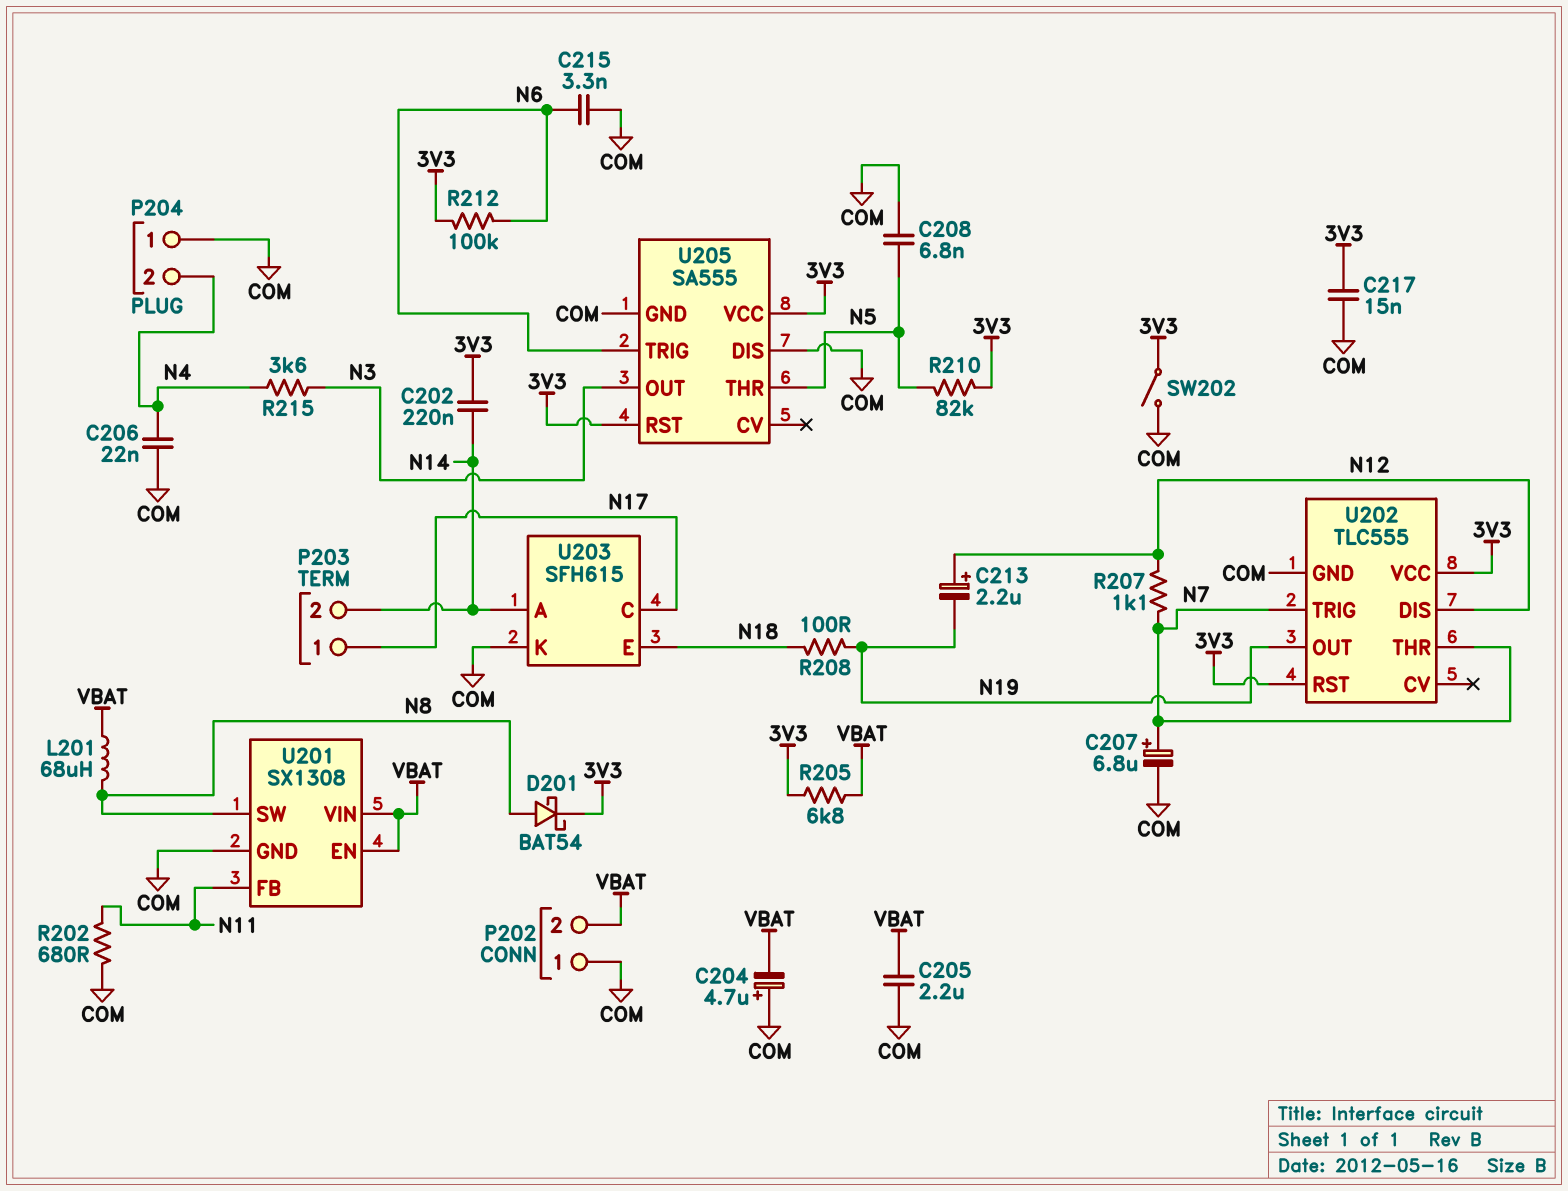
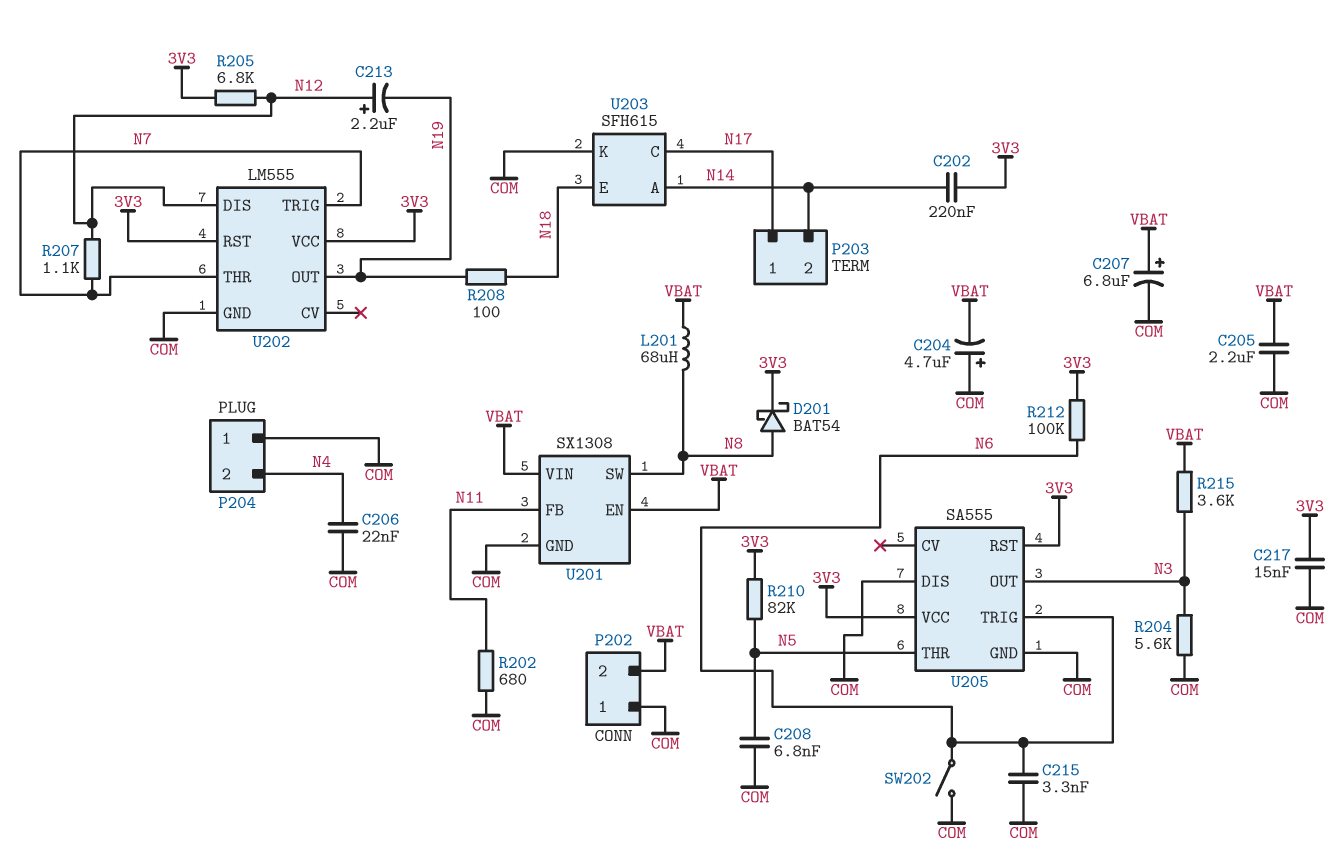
C207: 6.8uF (plus N7, minus COM) -> 6.8uF (plus VBAT, minus COM)
R204: none -> 5.6k (COM, N3)
R205: 6.8k (3V3, VBAT) -> 6.8k (3V3, N12)
R215: 3.6k (N3, N4) -> 3.6k (N3, VBAT)
SW202: switch (3V3, COM) -> switch (COM, N6)
U202: TLC555 -> LM555

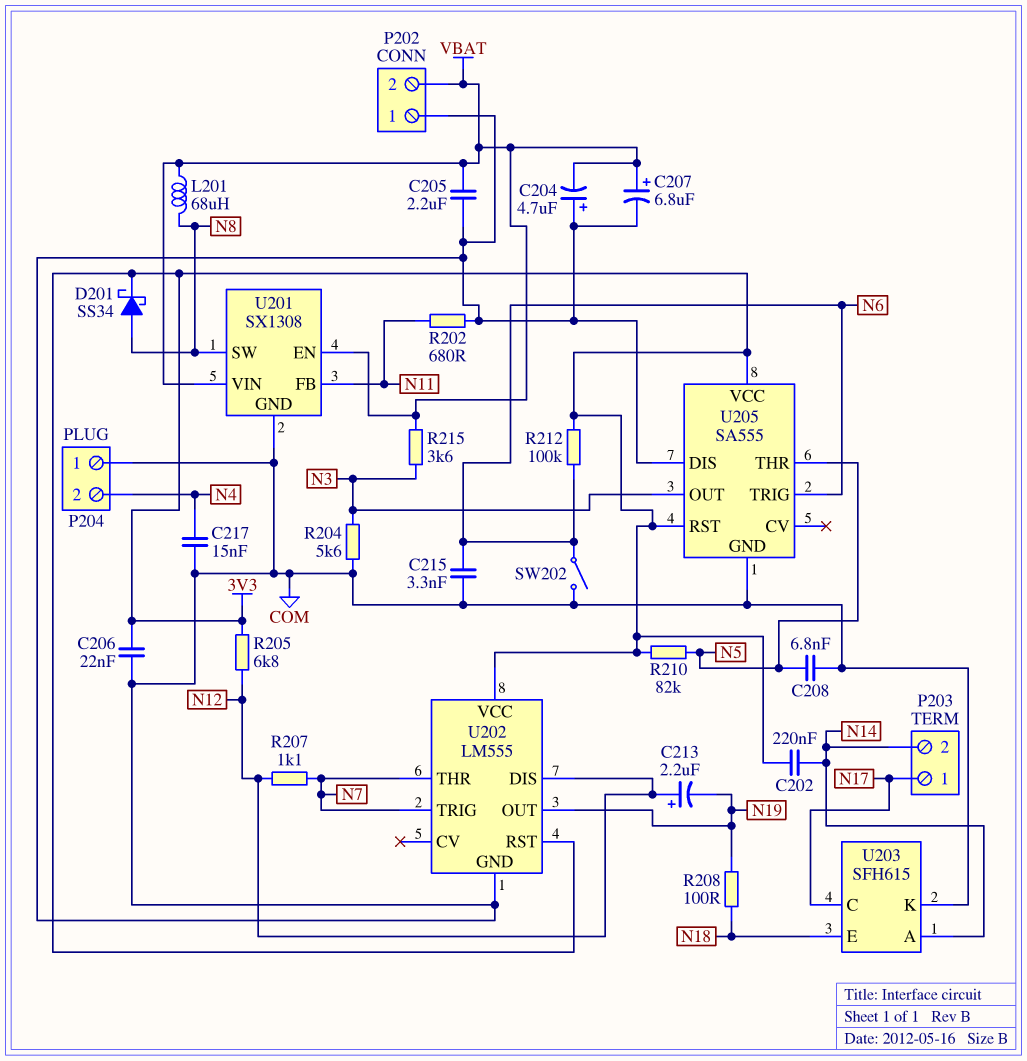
C206: 22nF (COM, N4) -> 22nF (3V3, COM)
C217: 15nF (3V3, COM) -> 15nF (COM, N4)
D201: schottky BAT54 (A N8, K 3V3) -> schottky SS34 (A N8, K 3V3)

